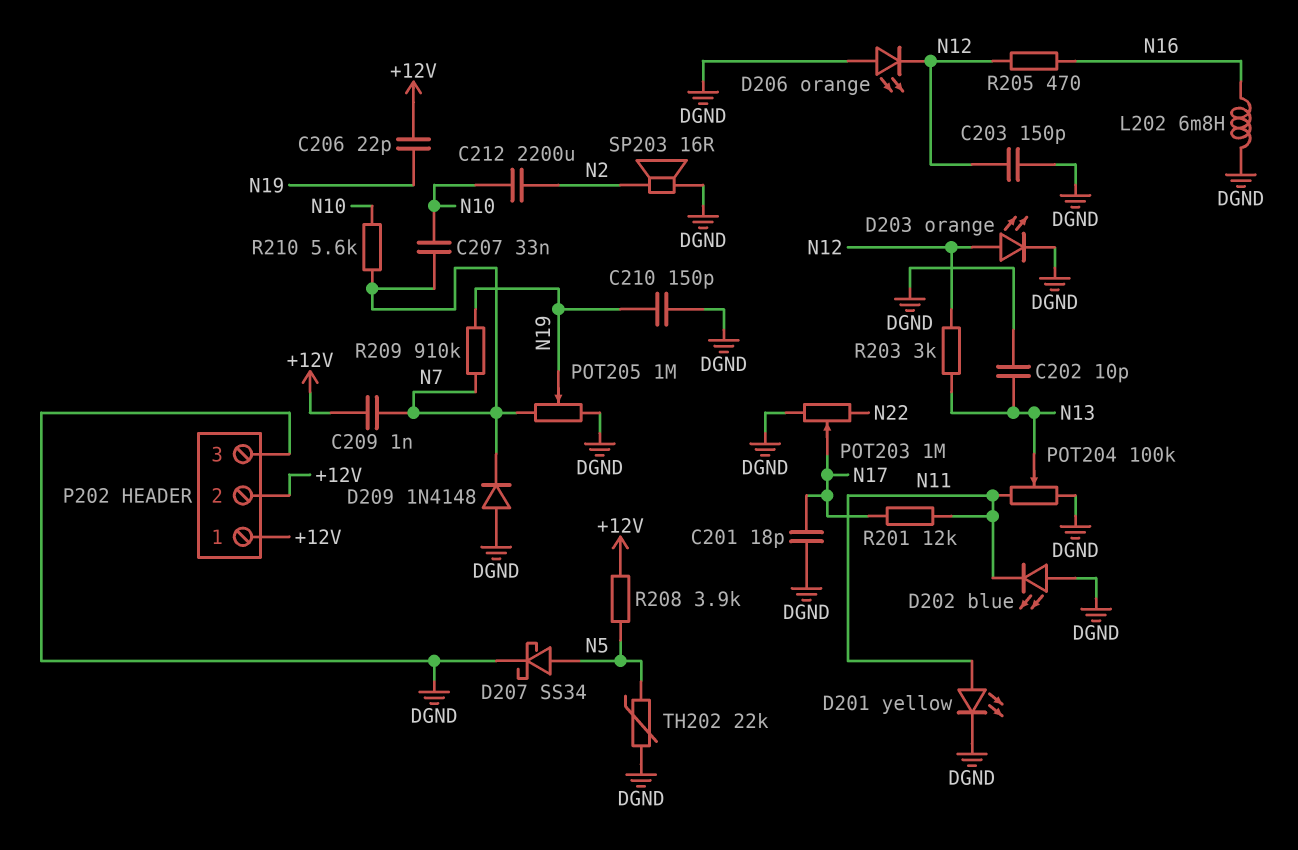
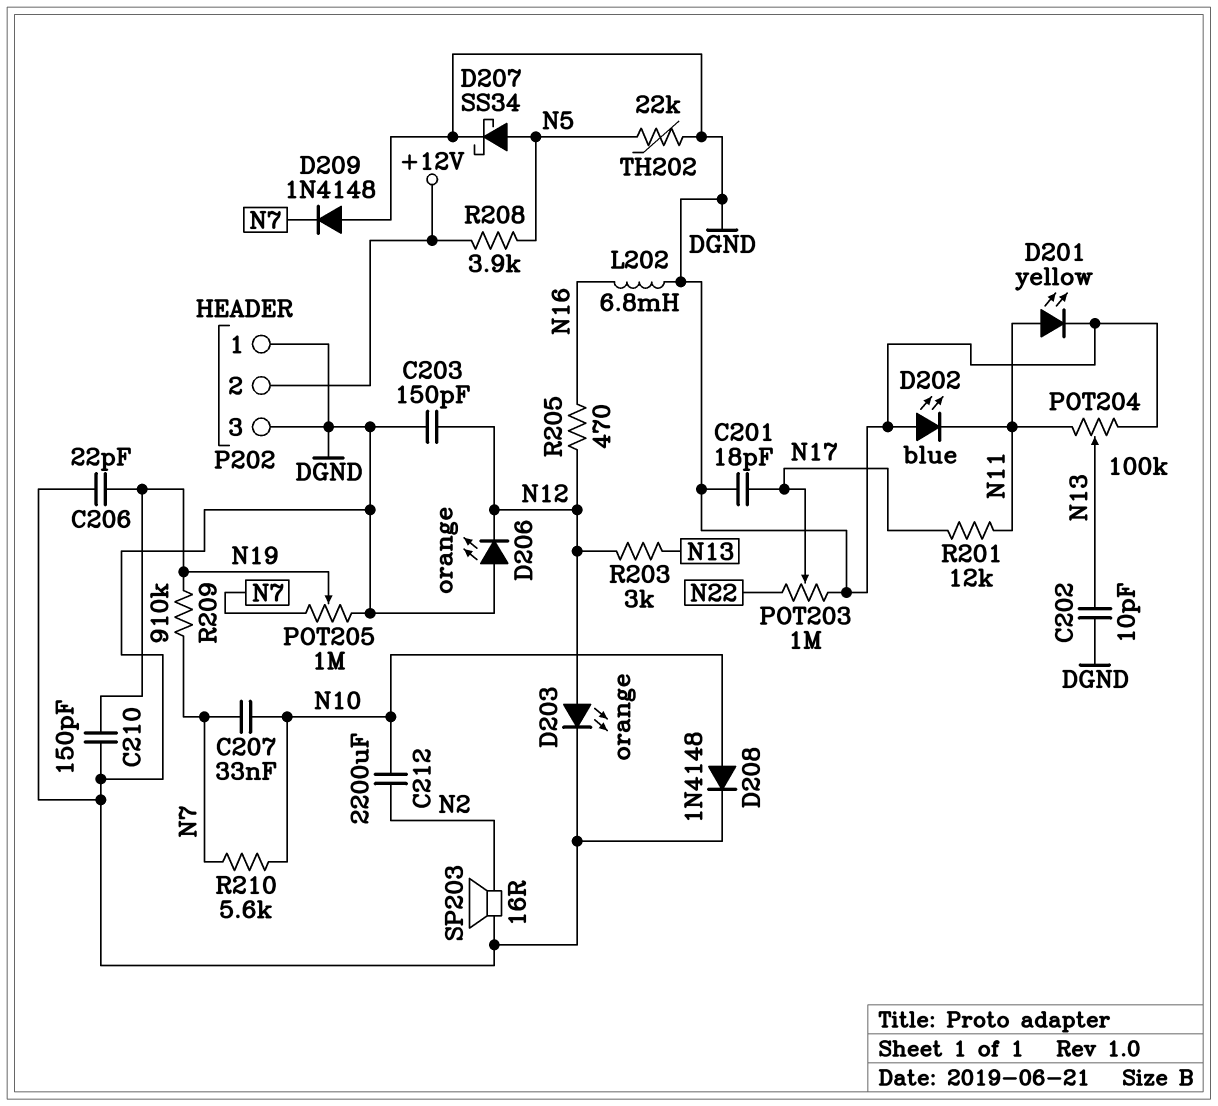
C206: 22pF (+12V, N19) -> 22pF (DGND, N19)
C209: 1nF (+12V, N7) -> none
D208: none -> diode 1N4148 (A N10, K DGND)
P202 pin 1: +12V -> DGND

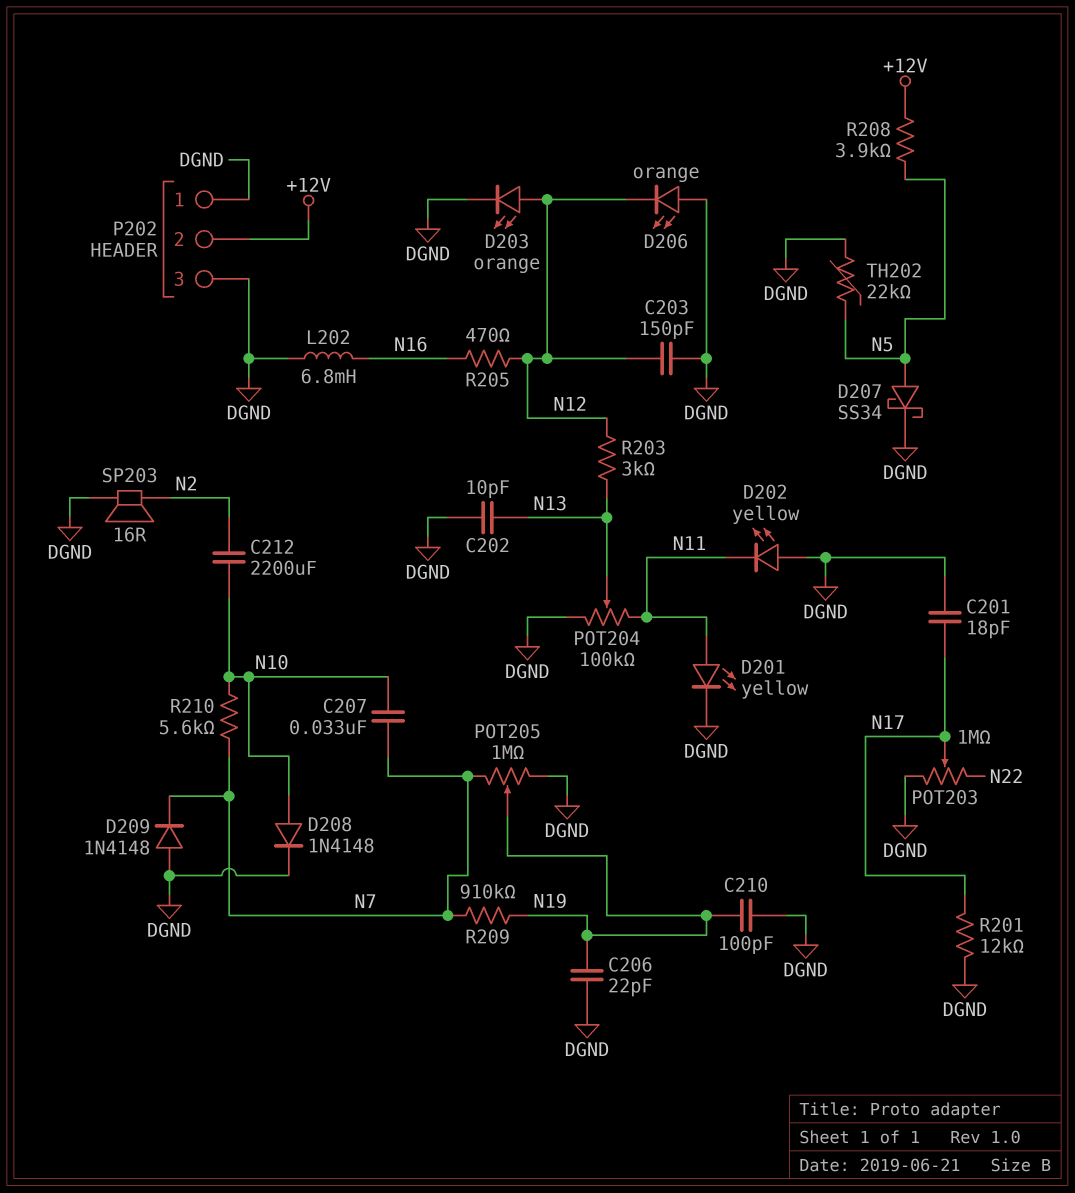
C210: 150pF (DGND, N19) -> 100pF (DGND, N19)
D202: LED blue (A DGND, K N11) -> LED yellow (A DGND, K N11)
R201: 12k (N11, N17) -> 12k (DGND, N17)

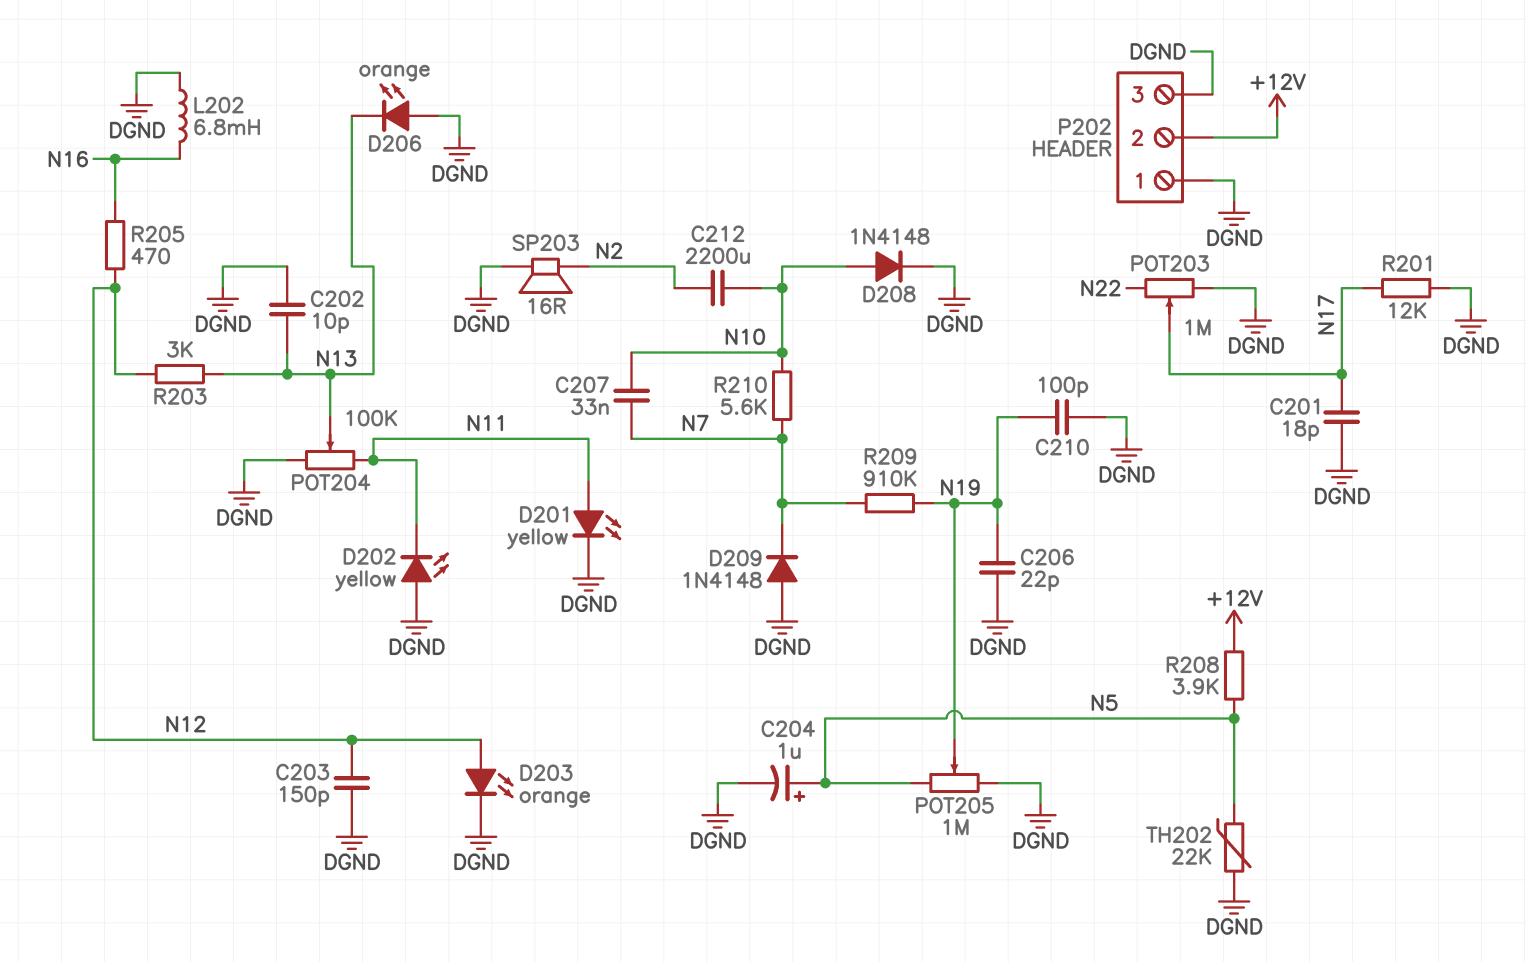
C204: none -> 1uF (plus N5, minus DGND)
D206: LED orange (A DGND, K N12) -> LED orange (A DGND, K N13)
D207: schottky SS34 (A N5, K DGND) -> none
POT205: 1M (DGND, N7, wiper N19) -> 1M (DGND, N5, wiper N19)

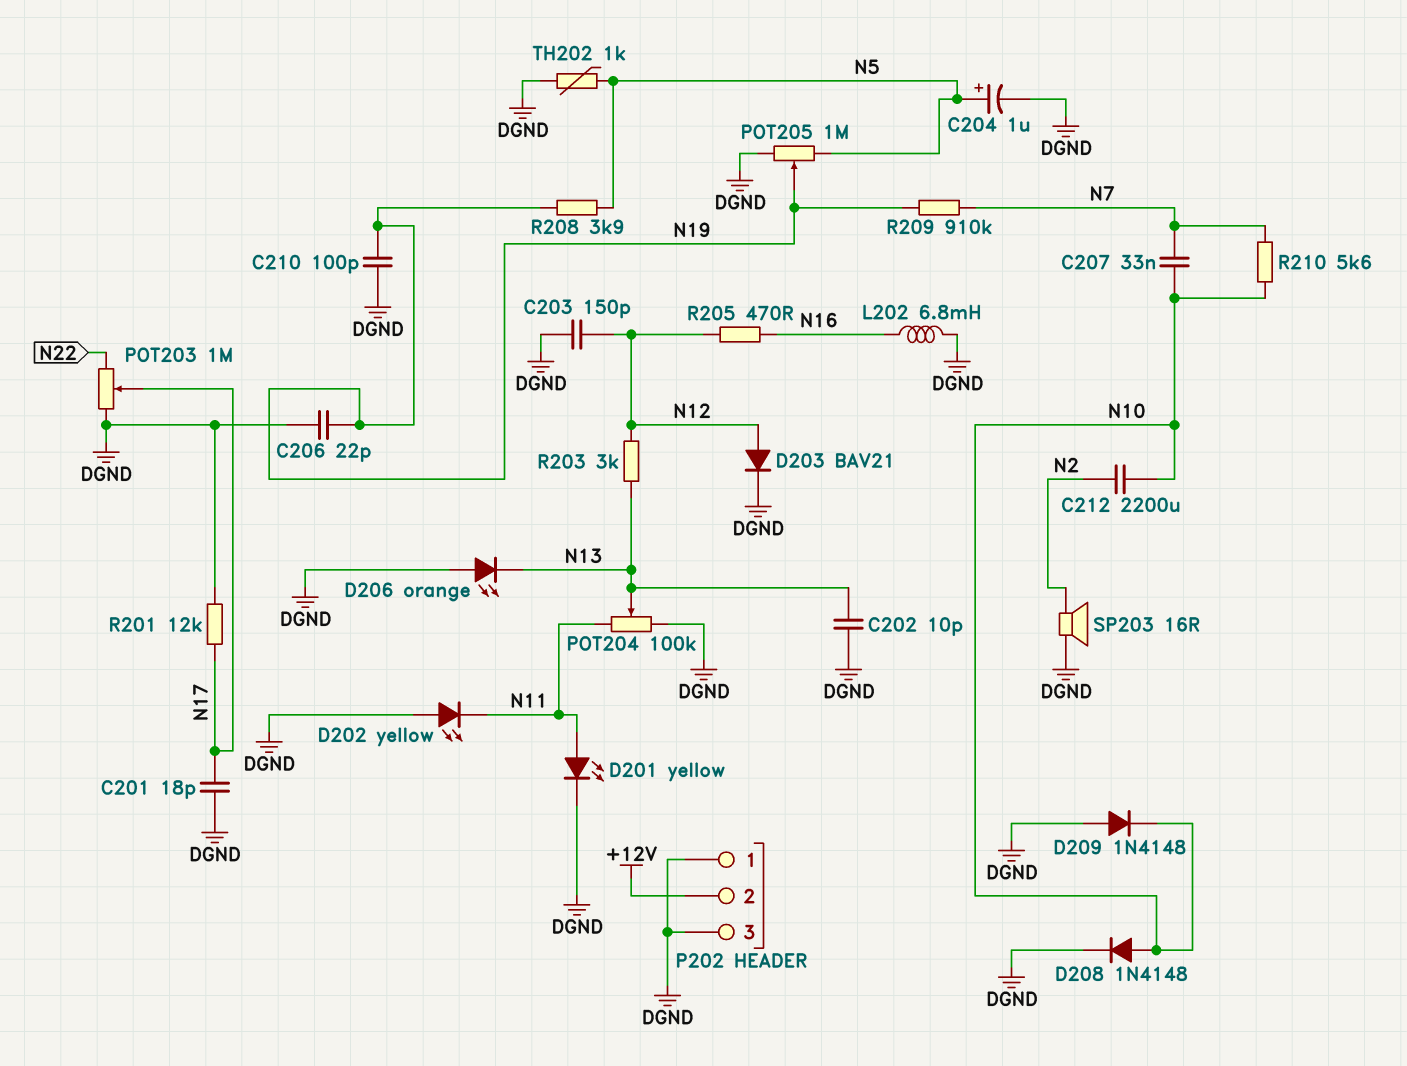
D203: LED orange (A N12, K DGND) -> diode BAV21 (A N12, K DGND)
D209: diode 1N4148 (A DGND, K N7) -> diode 1N4148 (A DGND, K N10)
R208: 3.9k (+12V, N5) -> 3.9k (N5, N19)
TH202: 22k (DGND, N5) -> 1k (DGND, N5)

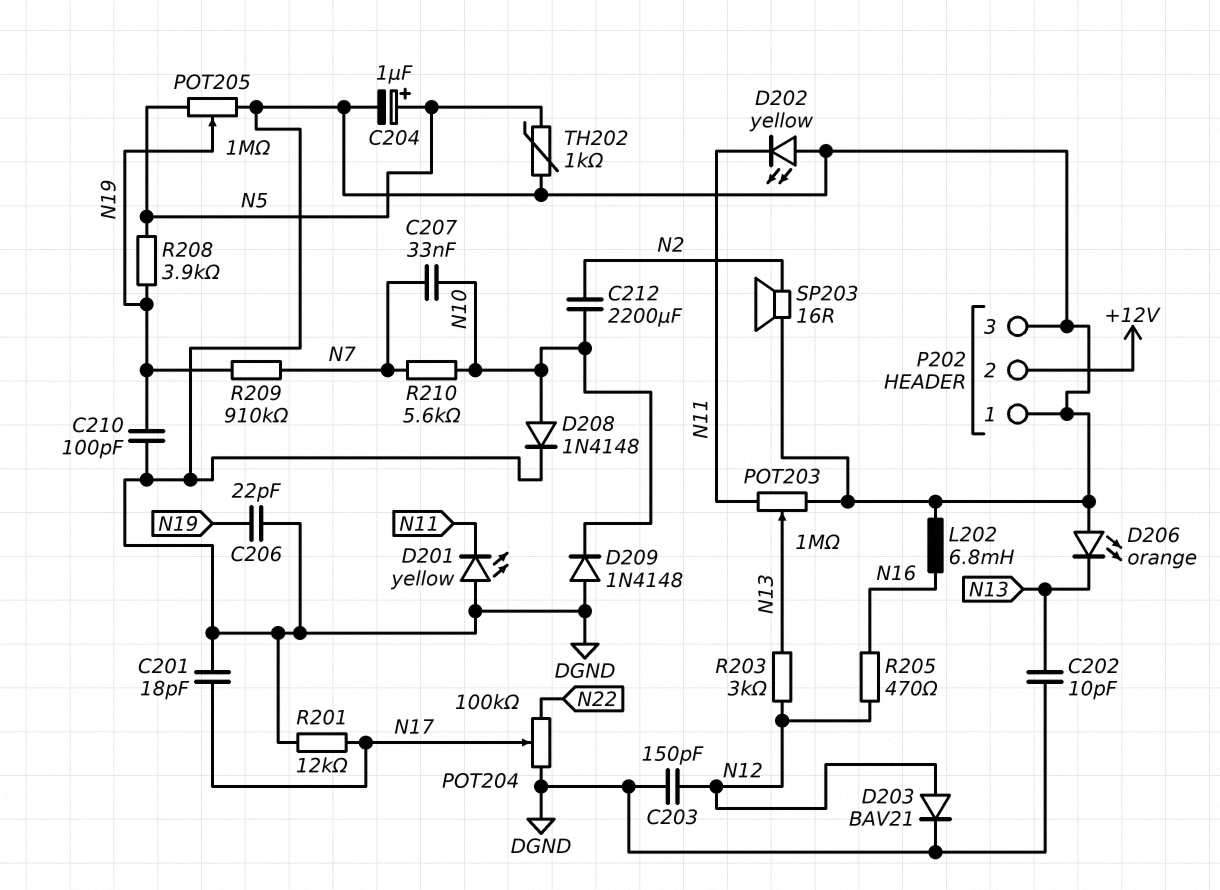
D201: LED yellow (A N11, K DGND) -> LED yellow (A DGND, K N11)
POT203: 1M (DGND, N22, wiper N17) -> 1M (DGND, N11, wiper N13)
POT204: 100k (DGND, N11, wiper N13) -> 100k (DGND, N22, wiper N17)

